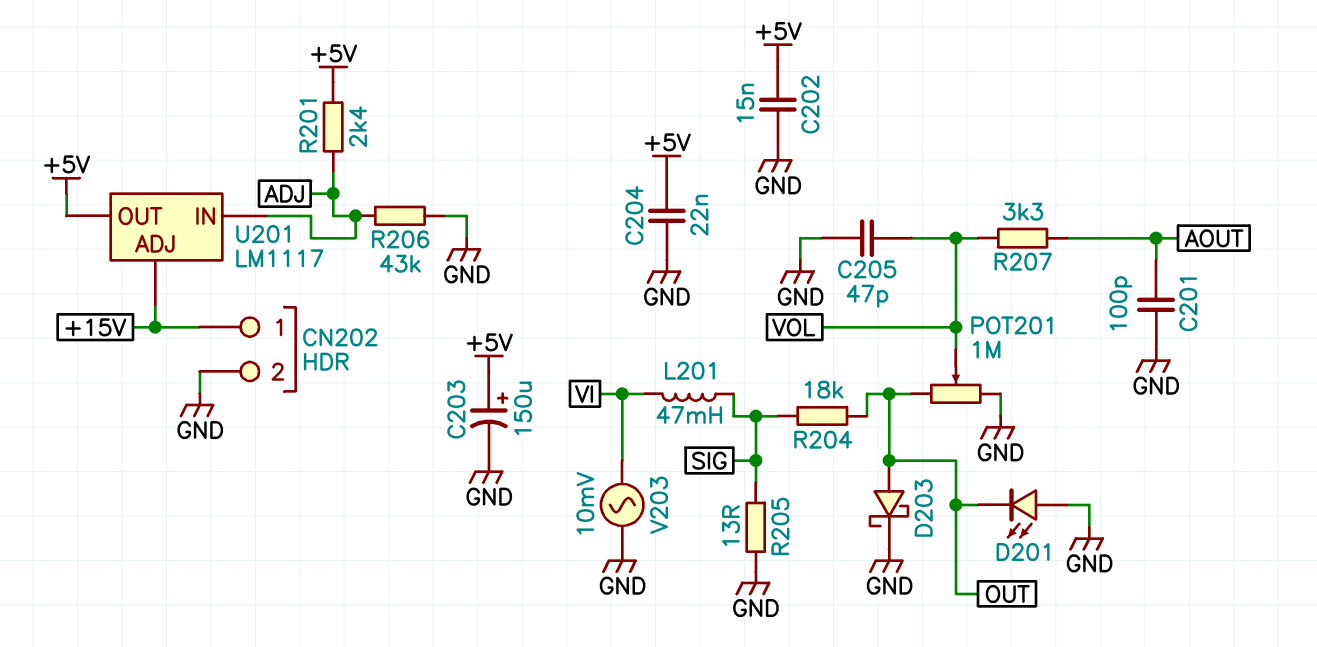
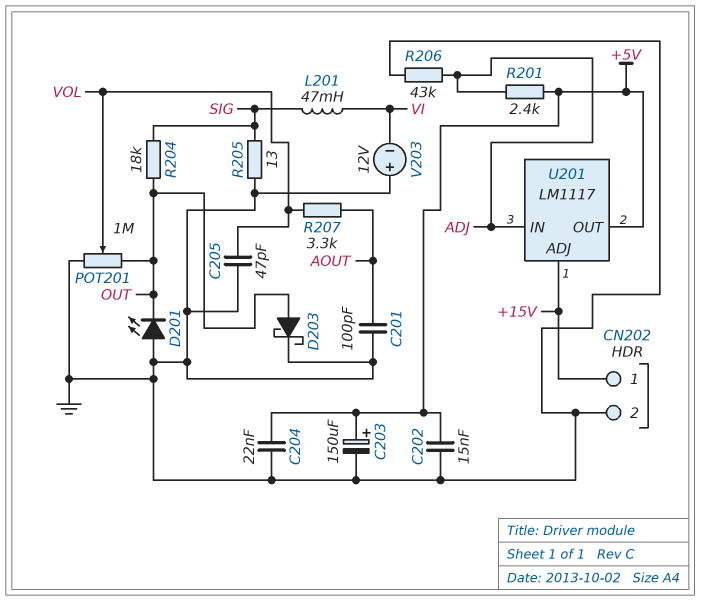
V203: AC 10mV (GND, VI) -> 12V (plus GND, minus VI)

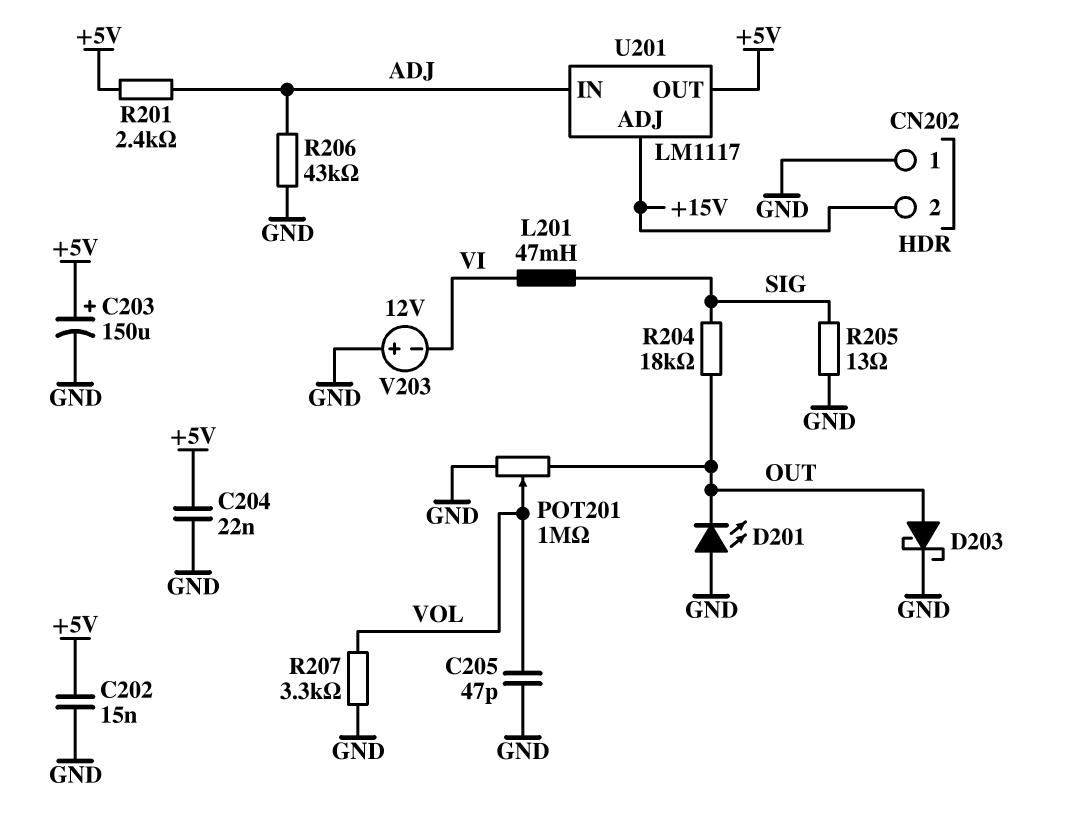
C201: 100pF (AOUT, GND) -> none
CN202 pin 1: +15V -> GND
CN202 pin 2: GND -> +15V
R207: 3.3k (AOUT, VOL) -> 3.3k (GND, VOL)

